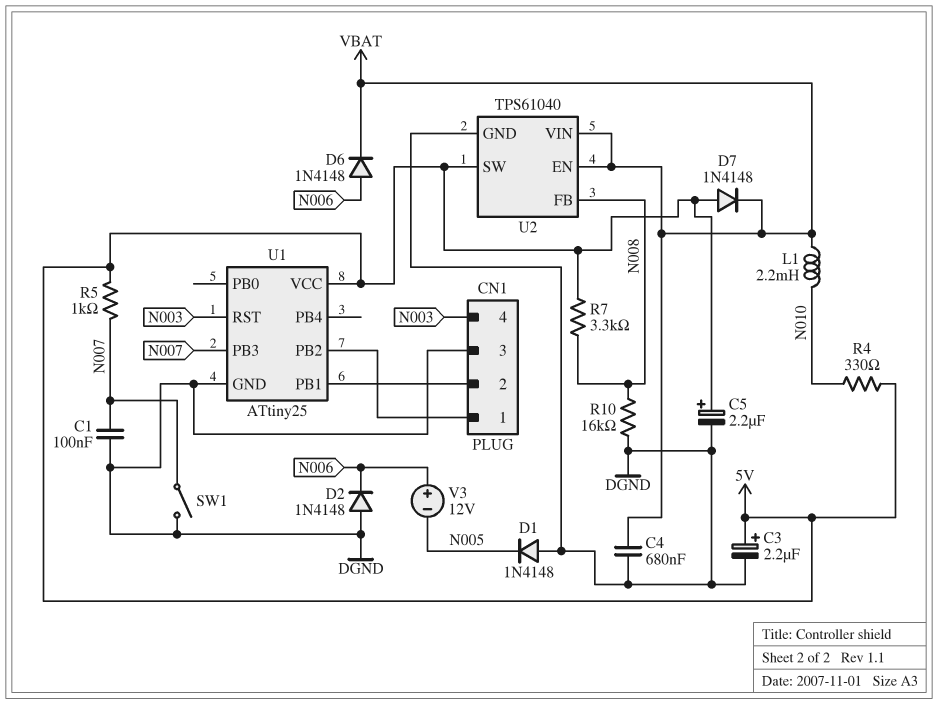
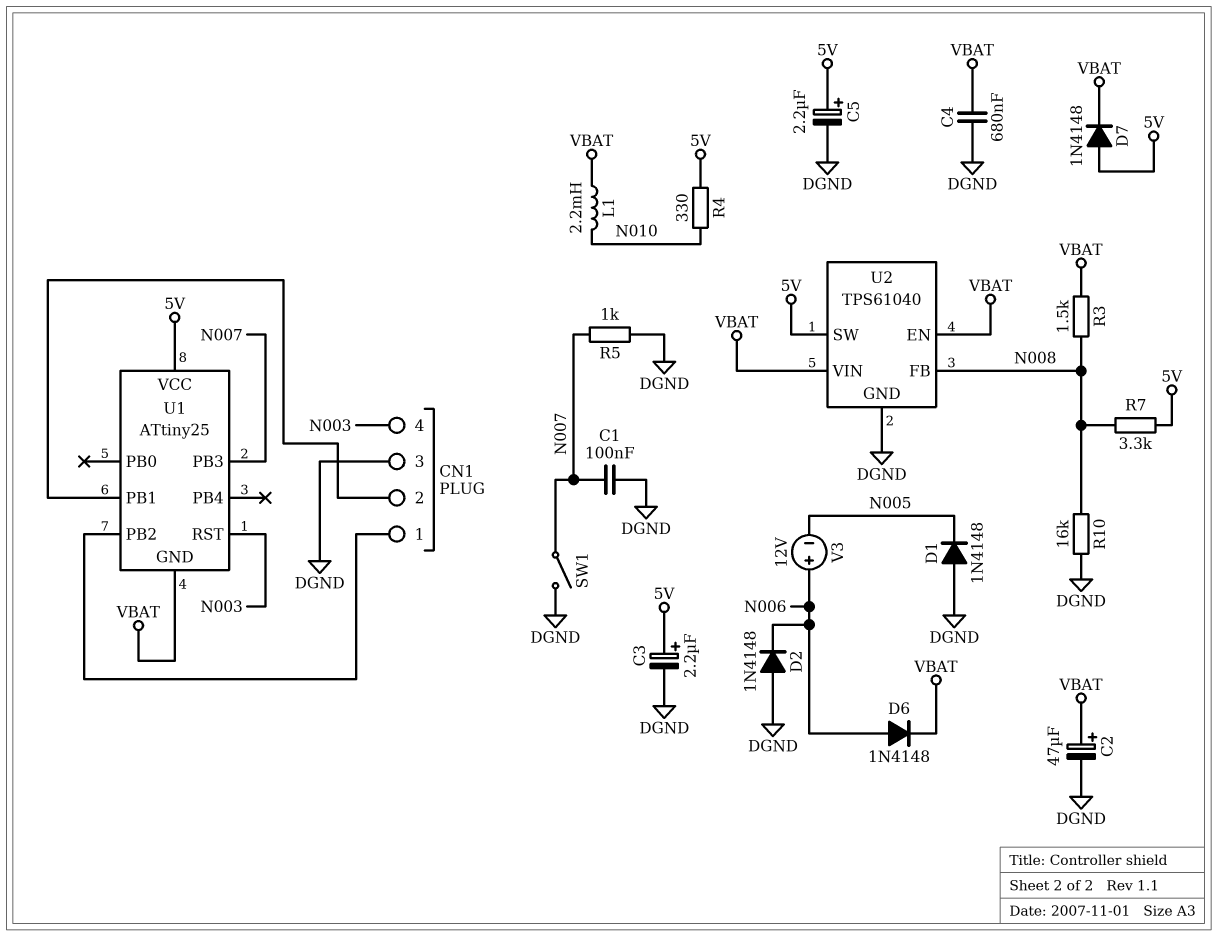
C2: none -> 47uF (plus VBAT, minus DGND)
R3: none -> 1.5k (N008, VBAT)
R5: 1k (5V, N007) -> 1k (DGND, N007)
U1 pin GND: DGND -> VBAT

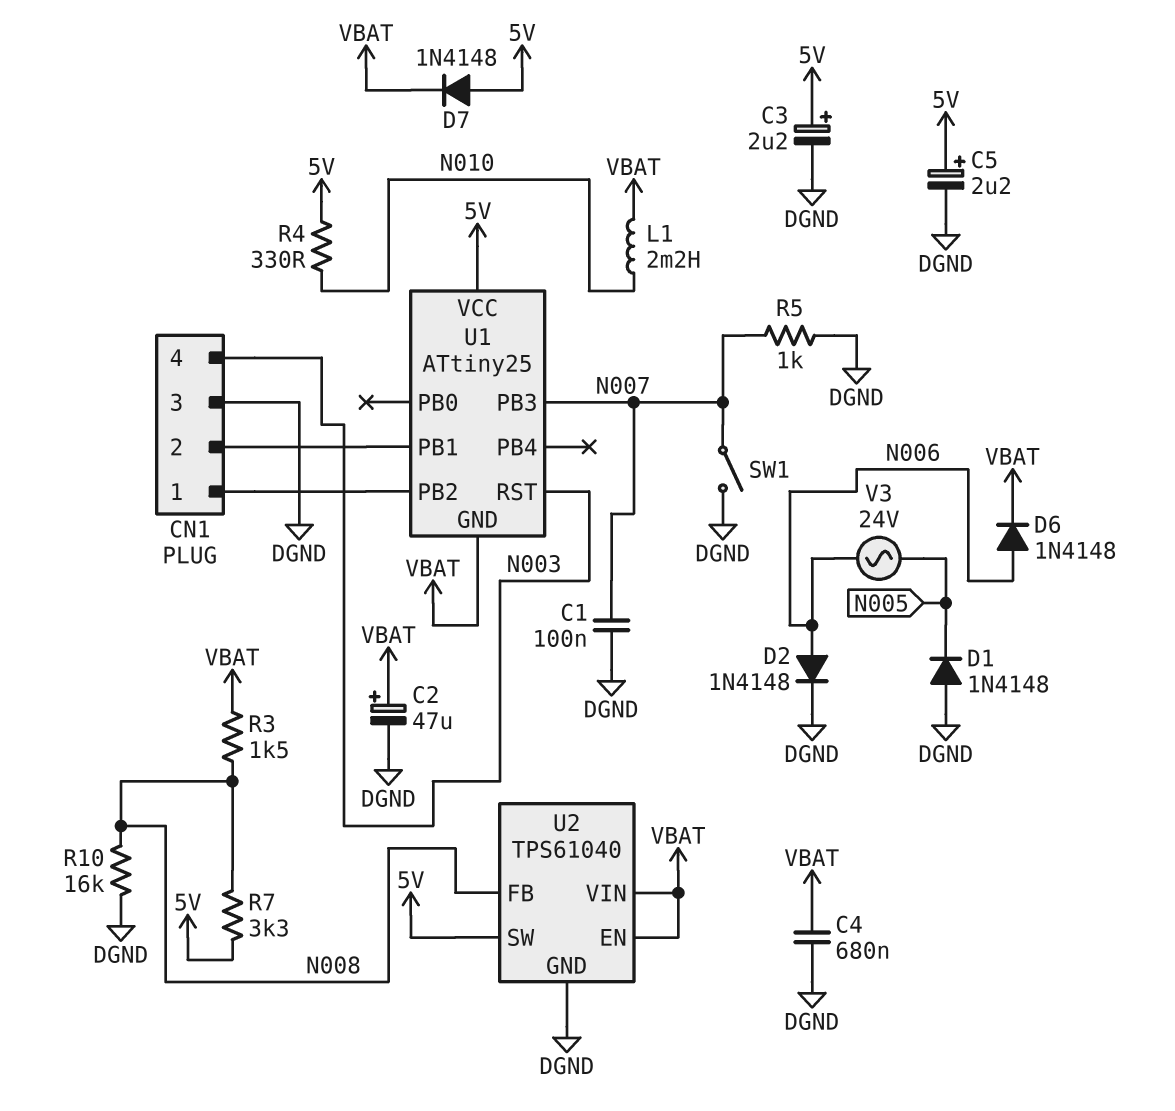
D2: diode 1N4148 (A DGND, K N006) -> diode 1N4148 (A N006, K DGND)
V3: 12V (plus N006, minus N005) -> AC 24V (N005, N006)

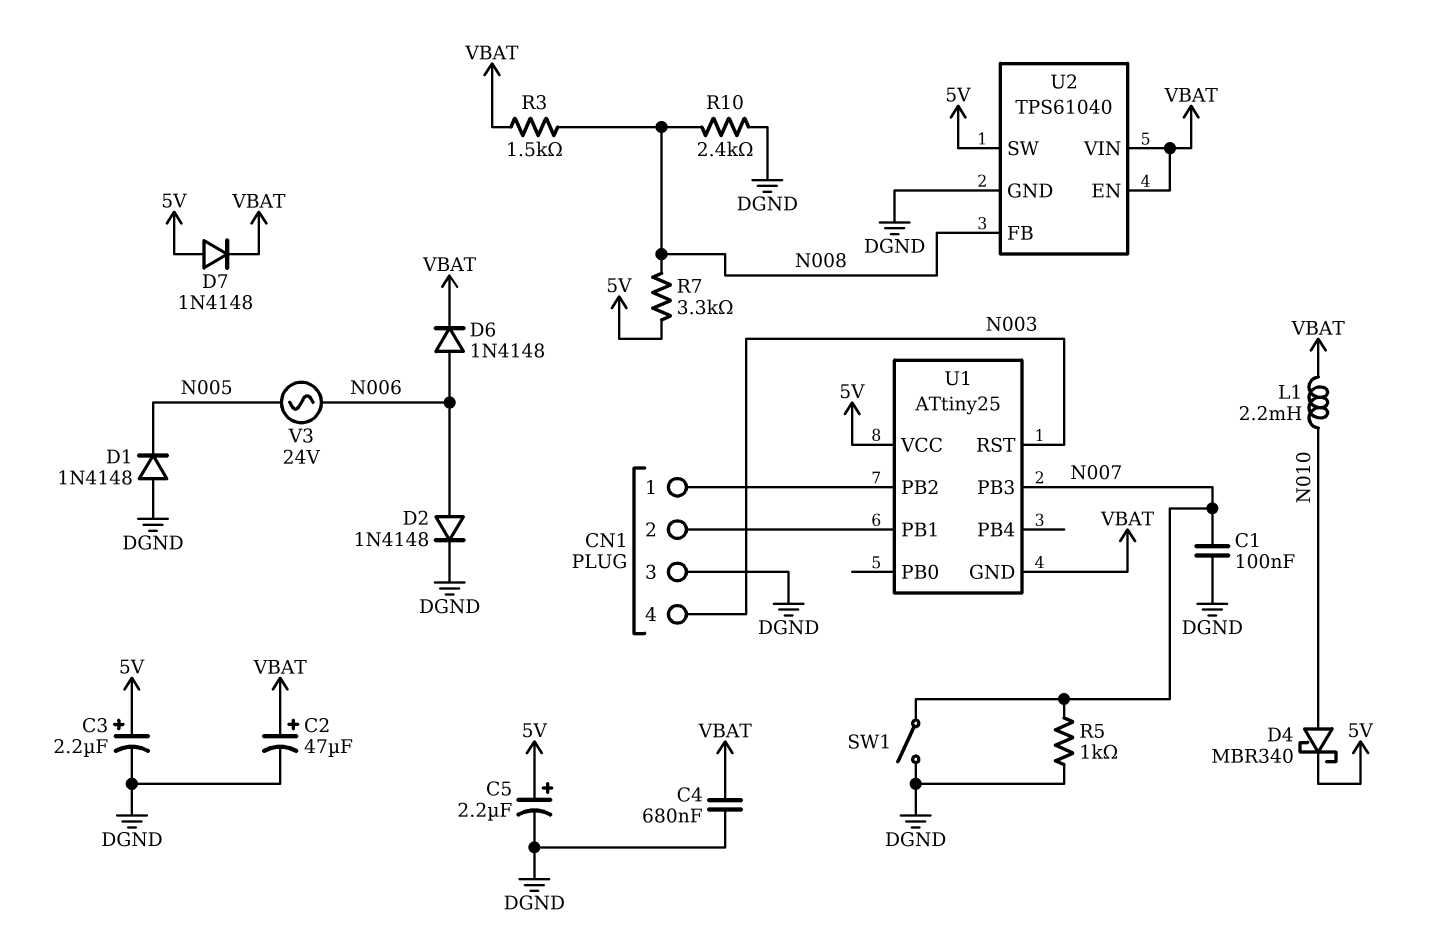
D4: none -> schottky MBR340 (A N010, K 5V)
R4: 330 (5V, N010) -> none
R10: 16k (DGND, N008) -> 2.4k (DGND, N008)

